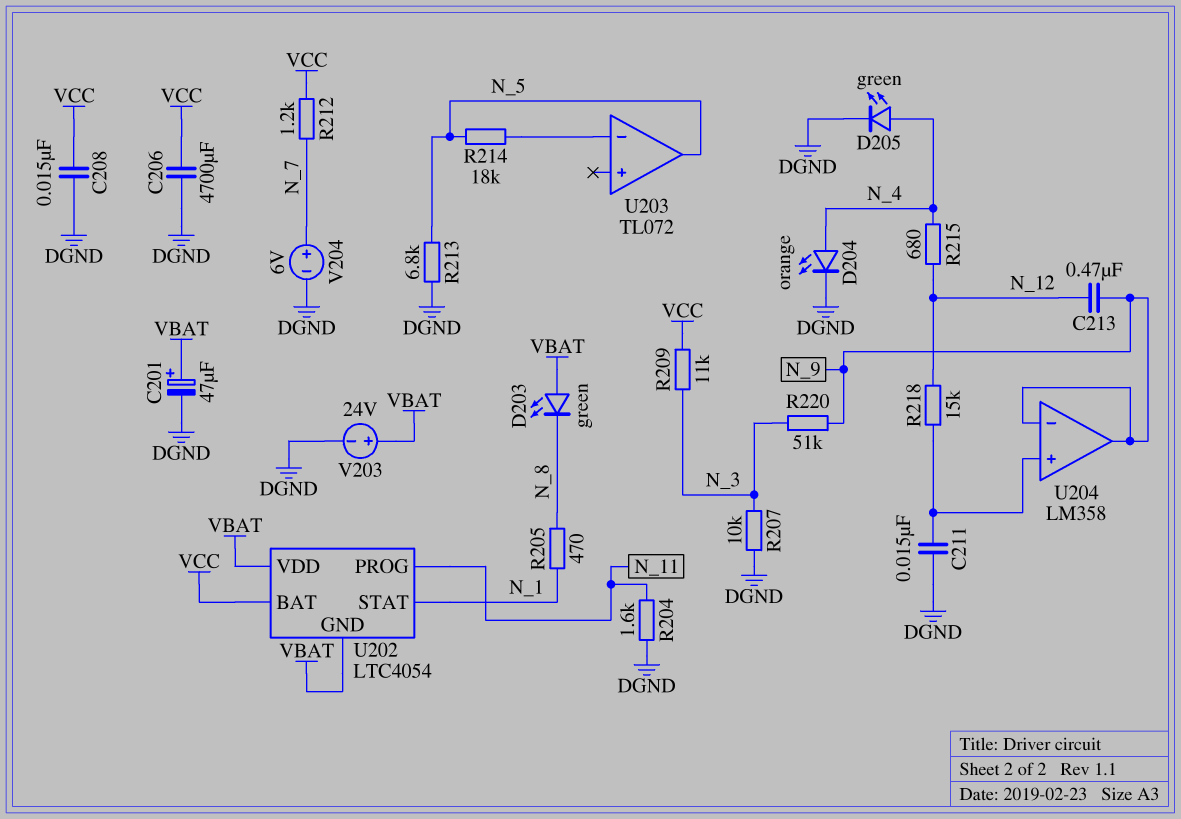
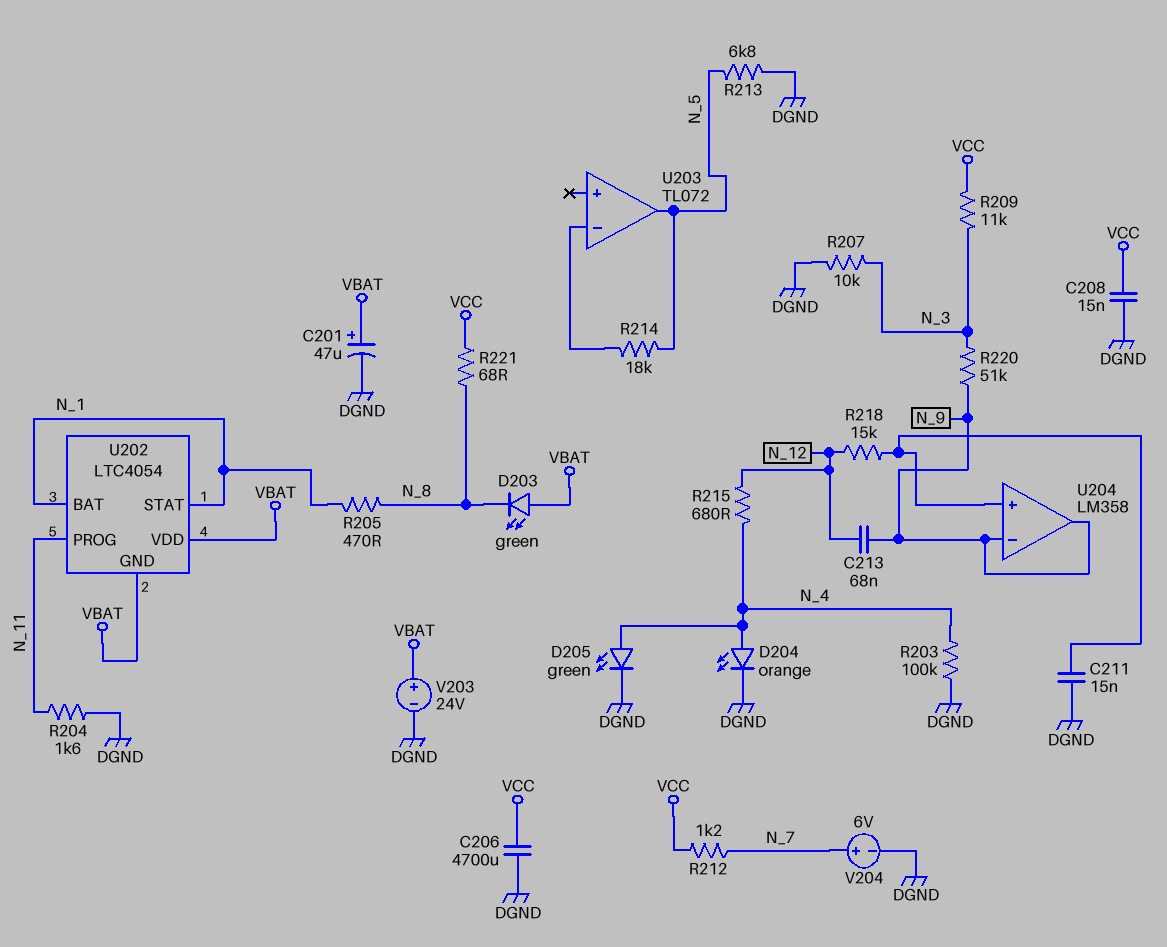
C213: 470nF (N_9, N_12) -> 68nF (N_9, N_12)
R203: none -> 100k (DGND, N_4)
R221: none -> 68 (N_8, VCC)
U202 pin BAT: VCC -> N_1

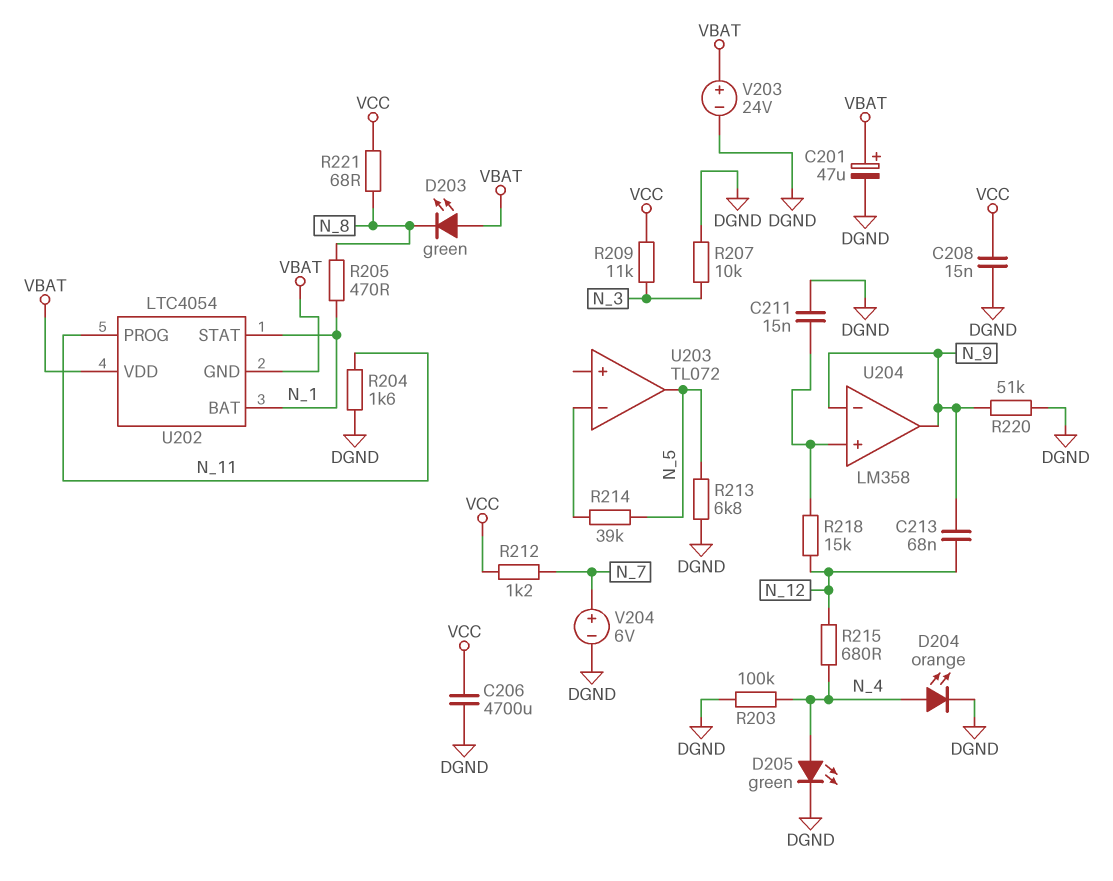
R214: 18k (N_5, U203/in-) -> 39k (N_5, U203/in-)
R220: 51k (N_3, N_9) -> 51k (DGND, N_9)

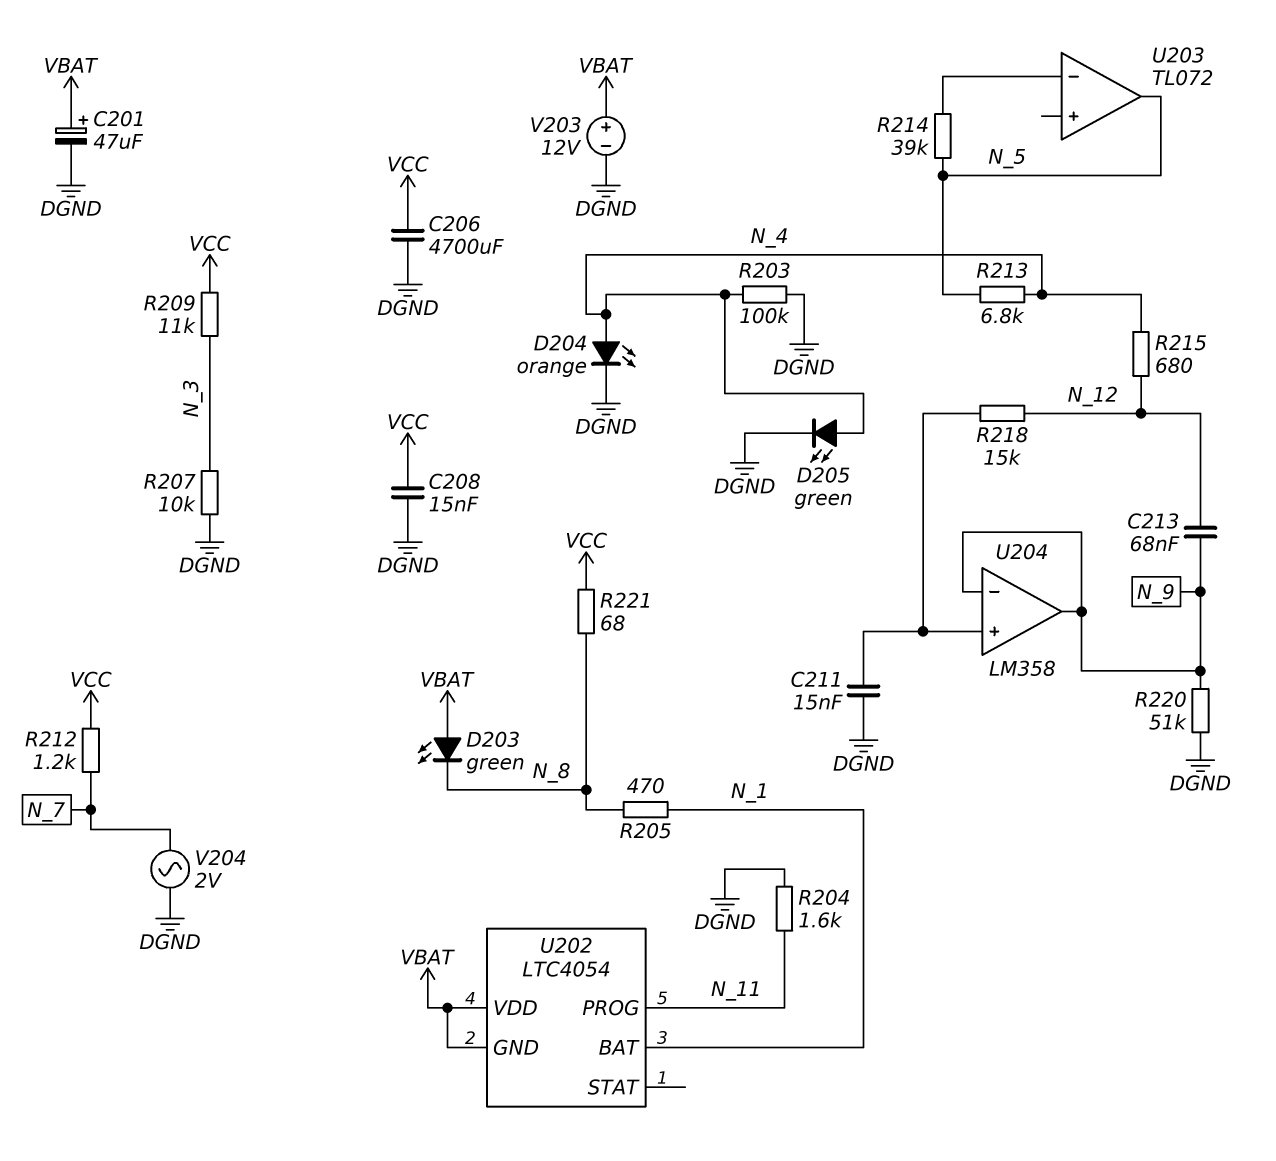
R213: 6.8k (DGND, N_5) -> 6.8k (N_4, N_5)
U202 pin STAT: N_1 -> none
V203: 24V (plus VBAT, minus DGND) -> 12V (plus VBAT, minus DGND)
V204: 6V (plus N_7, minus DGND) -> AC 2V (DGND, N_7)

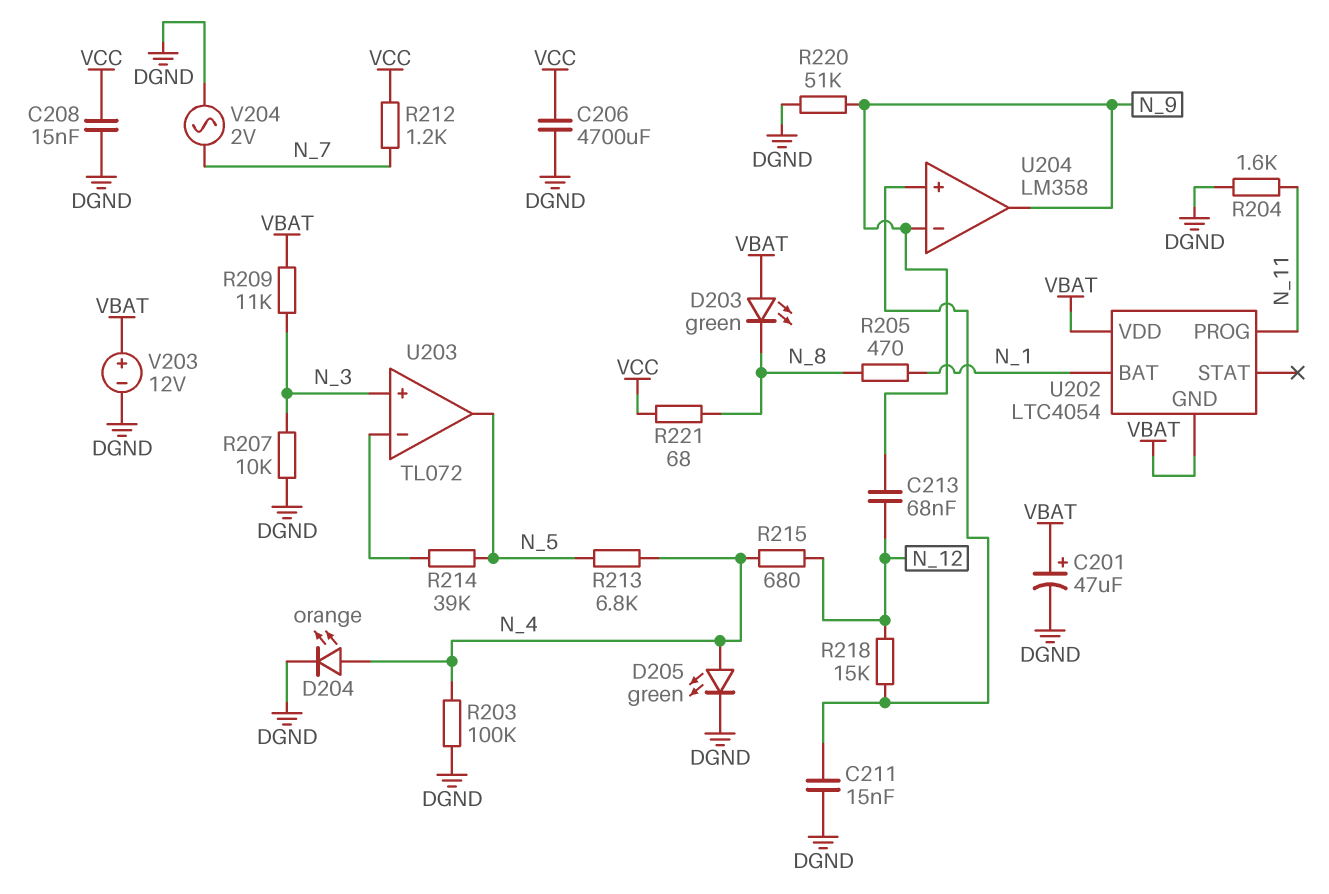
R209: 11k (N_3, VCC) -> 11k (N_3, VBAT)
U203 pin in+: none -> N_3

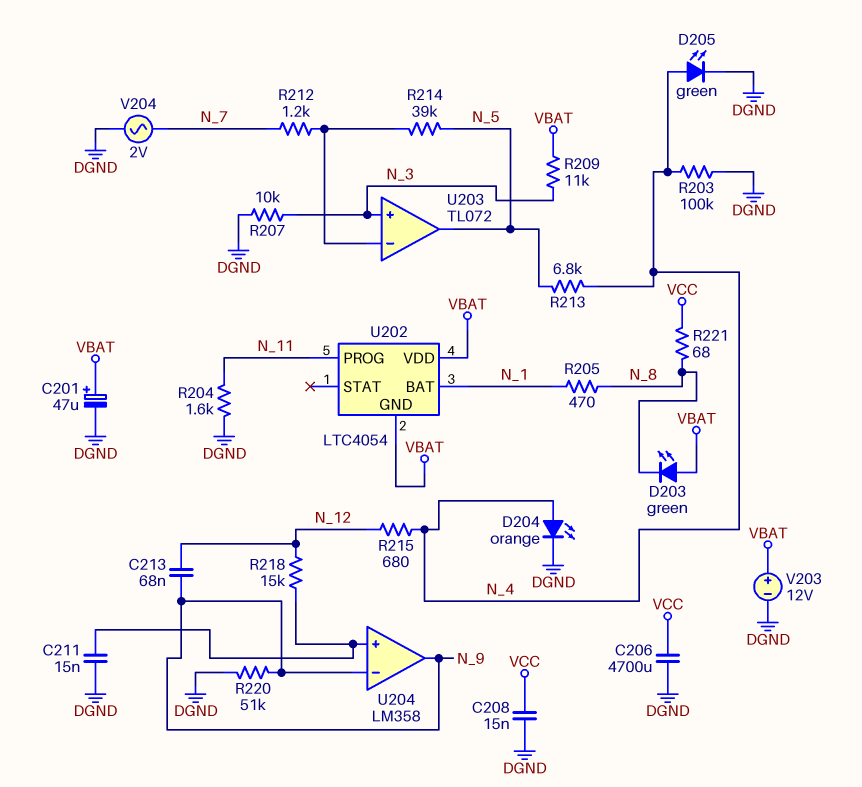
R212: 1.2k (N_7, VCC) -> 1.2k (N_7, U203/in-)

